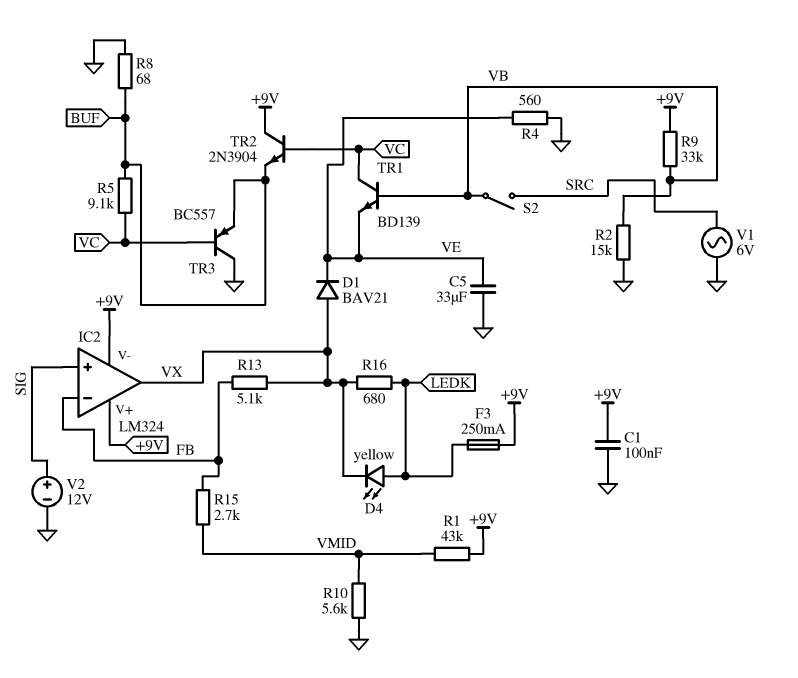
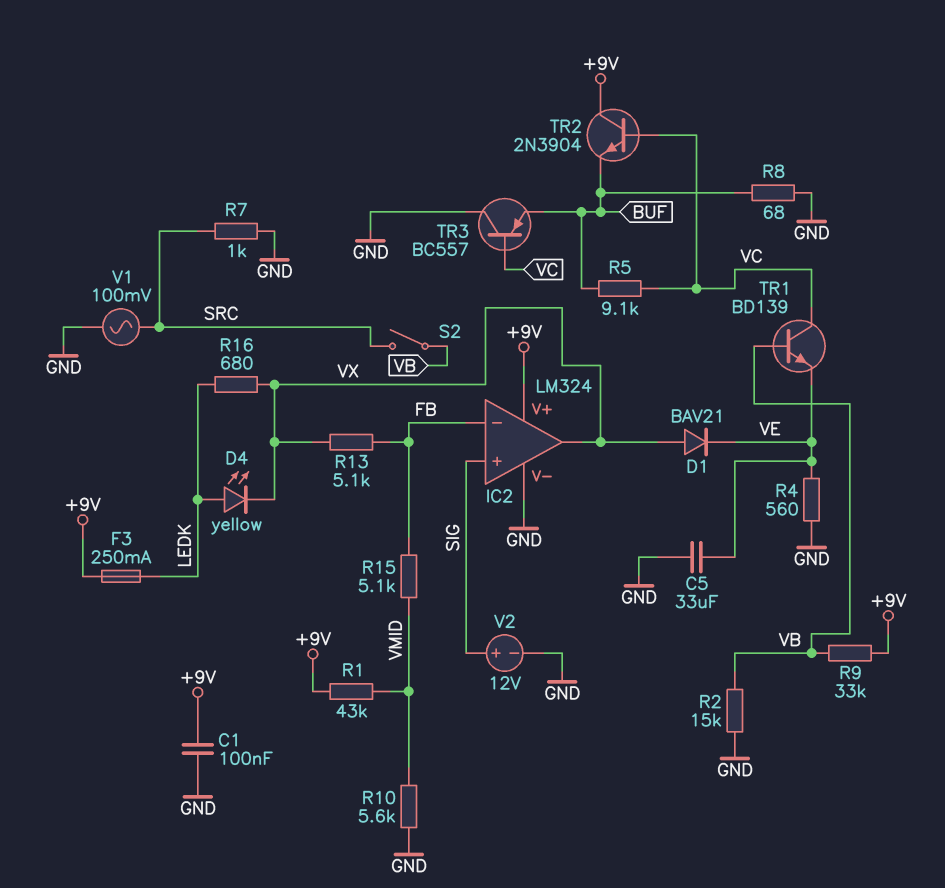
IC2 pin V-: +9V -> GND
R7: none -> 1k (GND, SRC)
R15: 2.7k (FB, VMID) -> 5.1k (FB, VMID)
V1: AC 6V (GND, SRC) -> AC 100mV (GND, SRC)

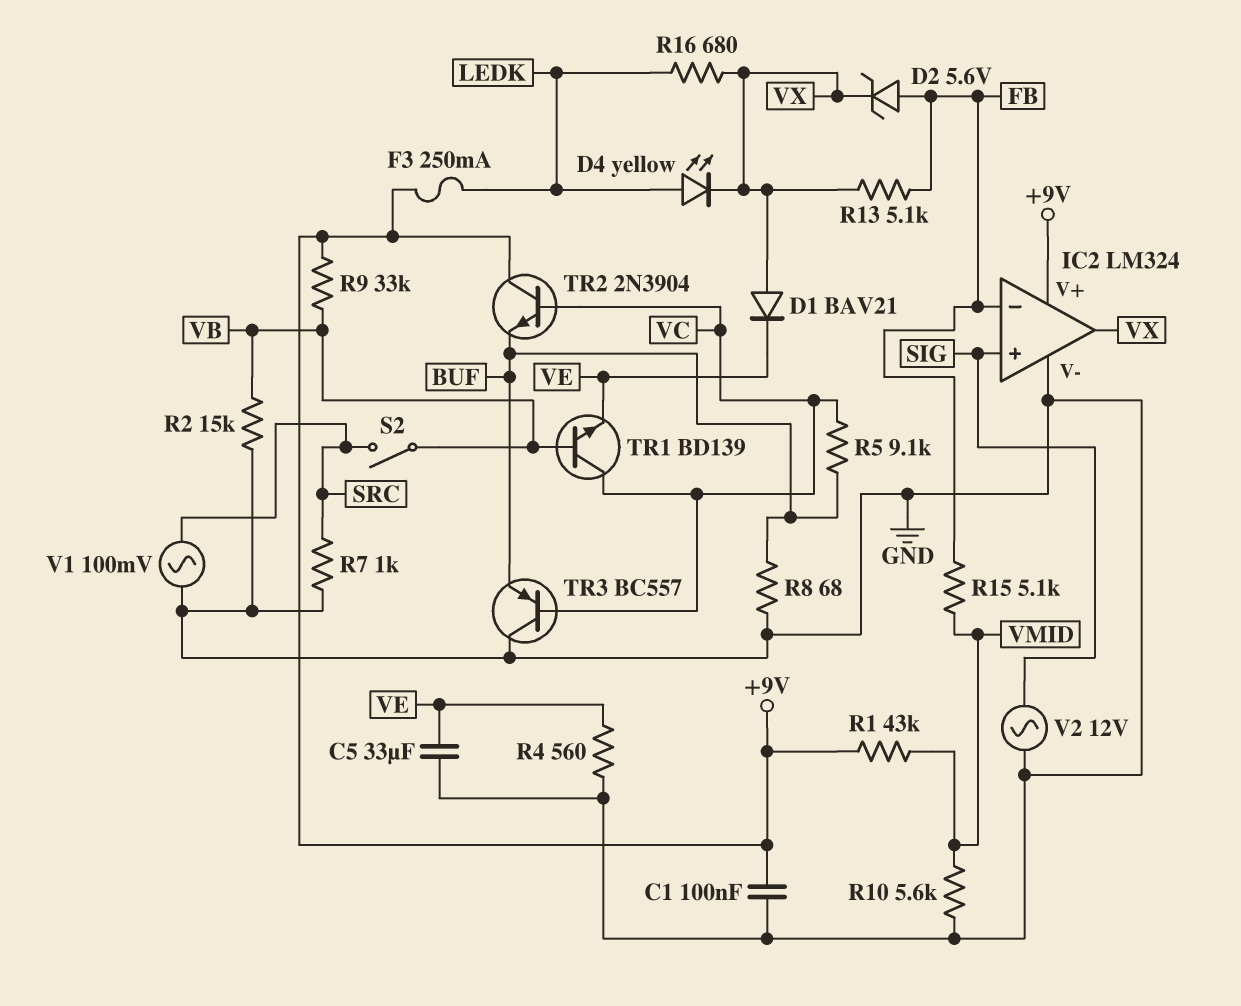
D2: none -> zener 5.6V (A FB, K VX)
V2: 12V (plus SIG, minus GND) -> AC 12V (GND, SIG)

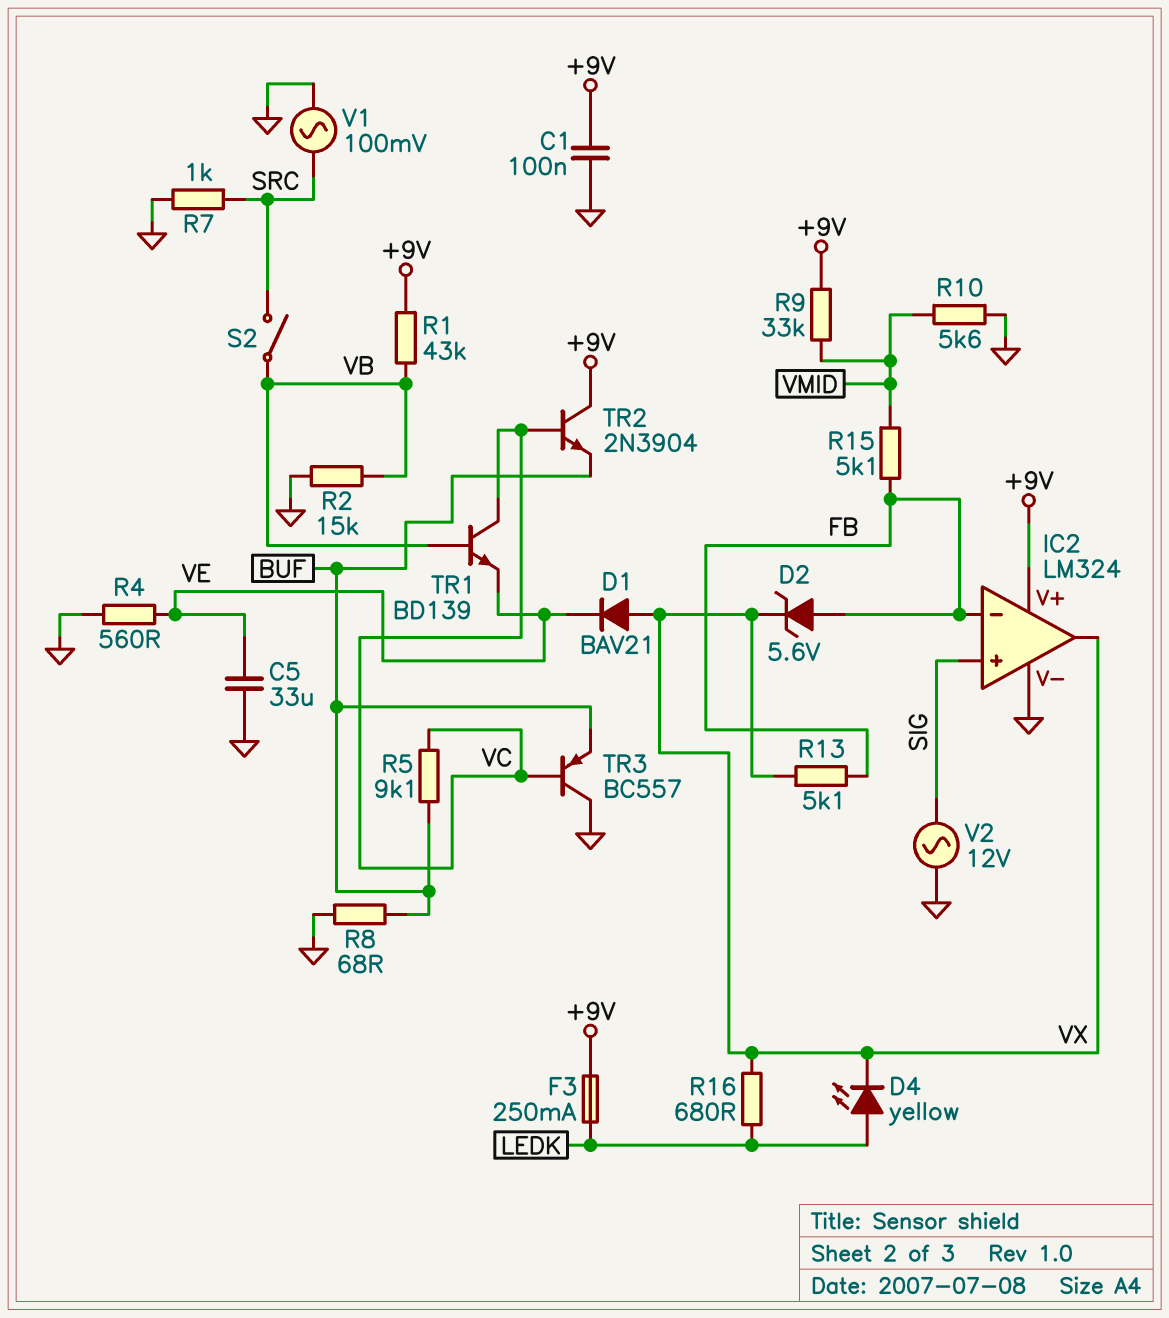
R1: 43k (+9V, VMID) -> 43k (+9V, VB)
R9: 33k (+9V, VB) -> 33k (+9V, VMID)

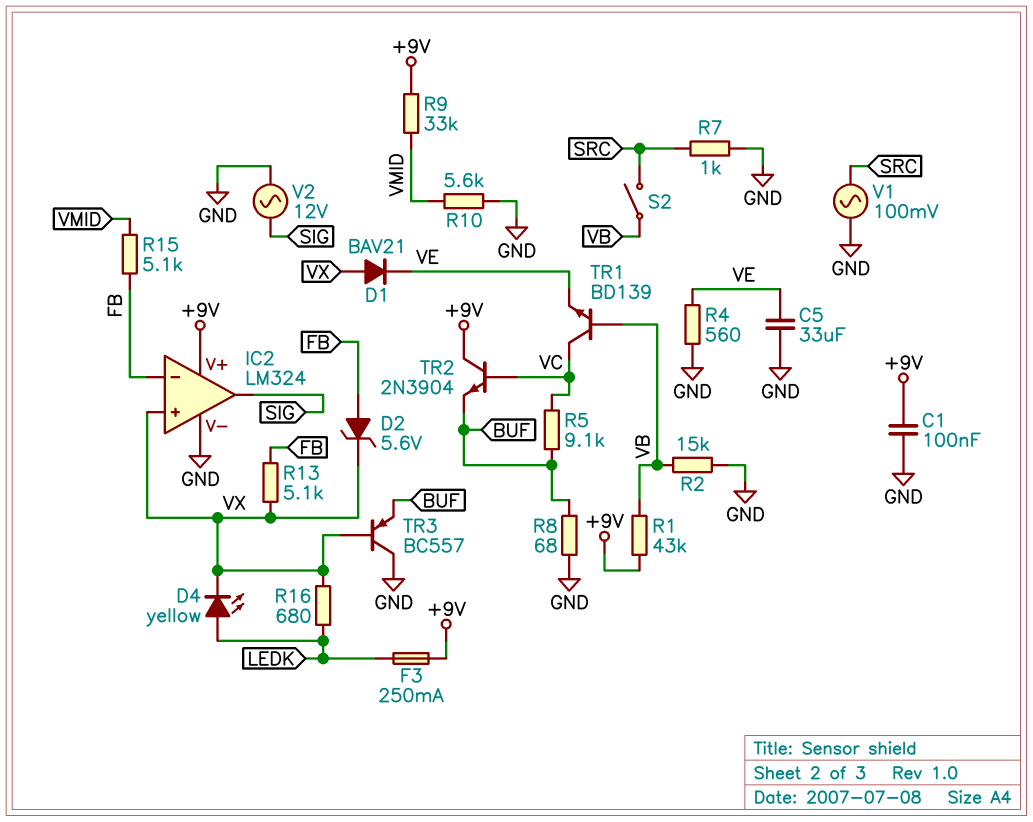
IC2 pin in+: SIG -> VX
IC2 pin out: VX -> SIG
TR3: PNP BC557 (B VC, C GND, E BUF) -> PNP BC557 (B VX, C GND, E BUF)

